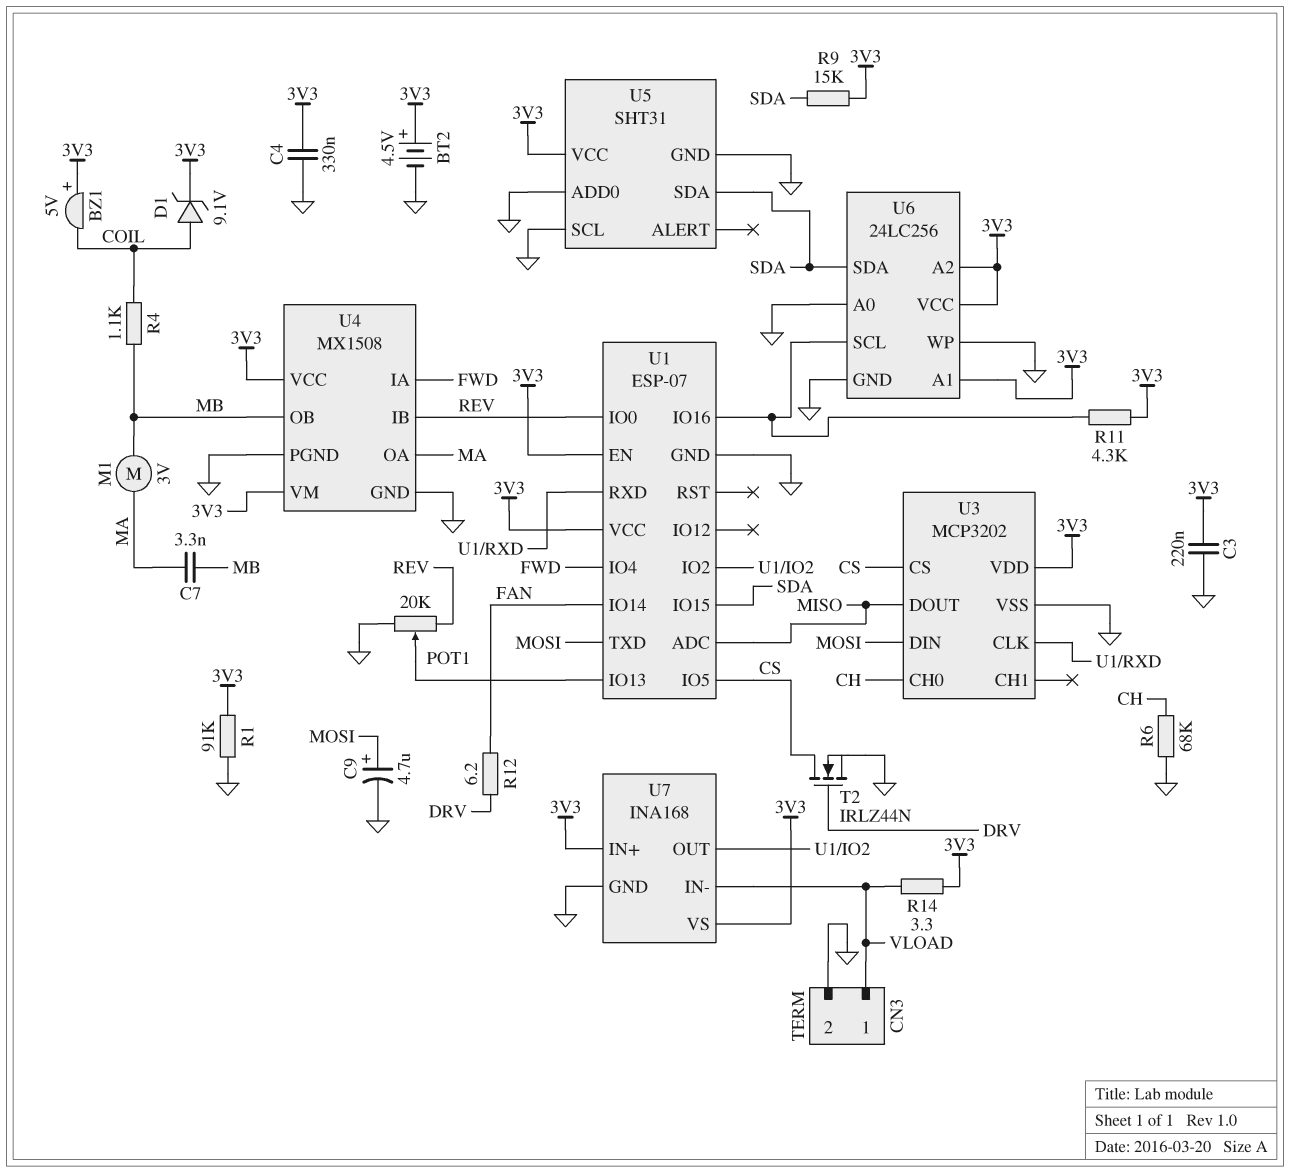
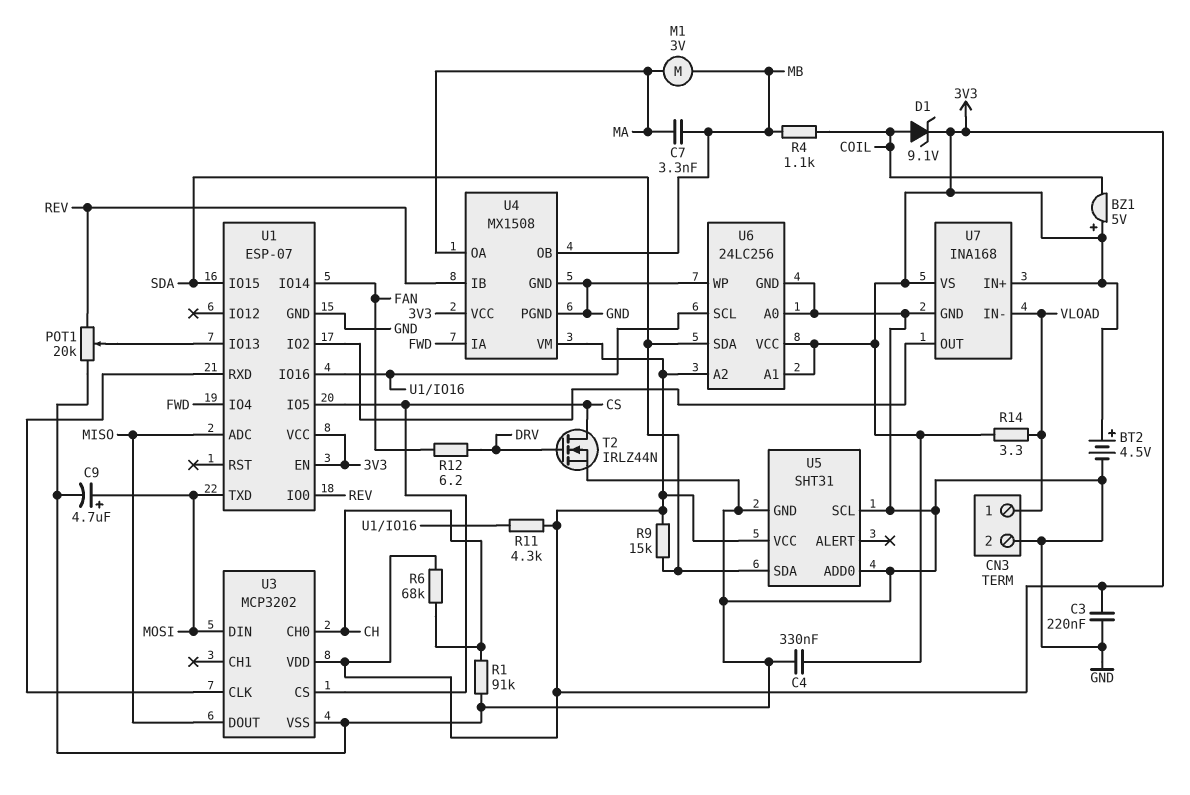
R1: 91k (3V3, GND) -> 91k (CH, GND)
R6: 68k (CH, GND) -> 68k (3V3, CH)

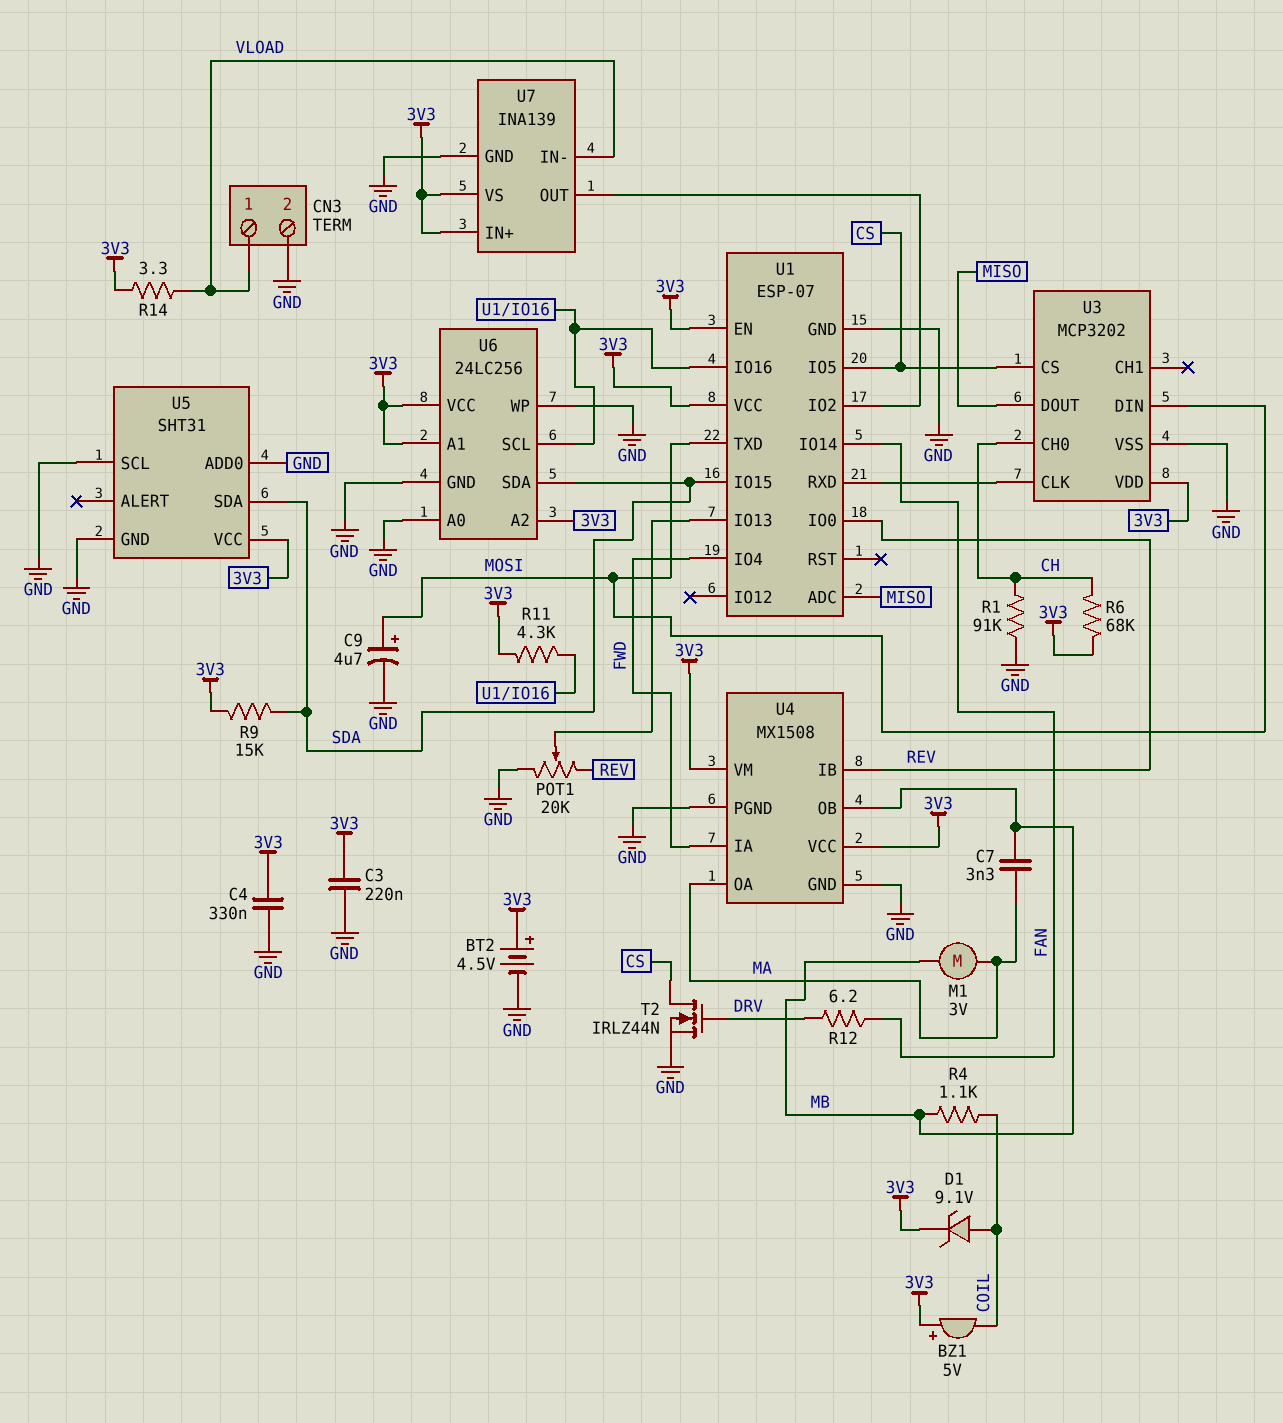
U7: INA168 -> INA139

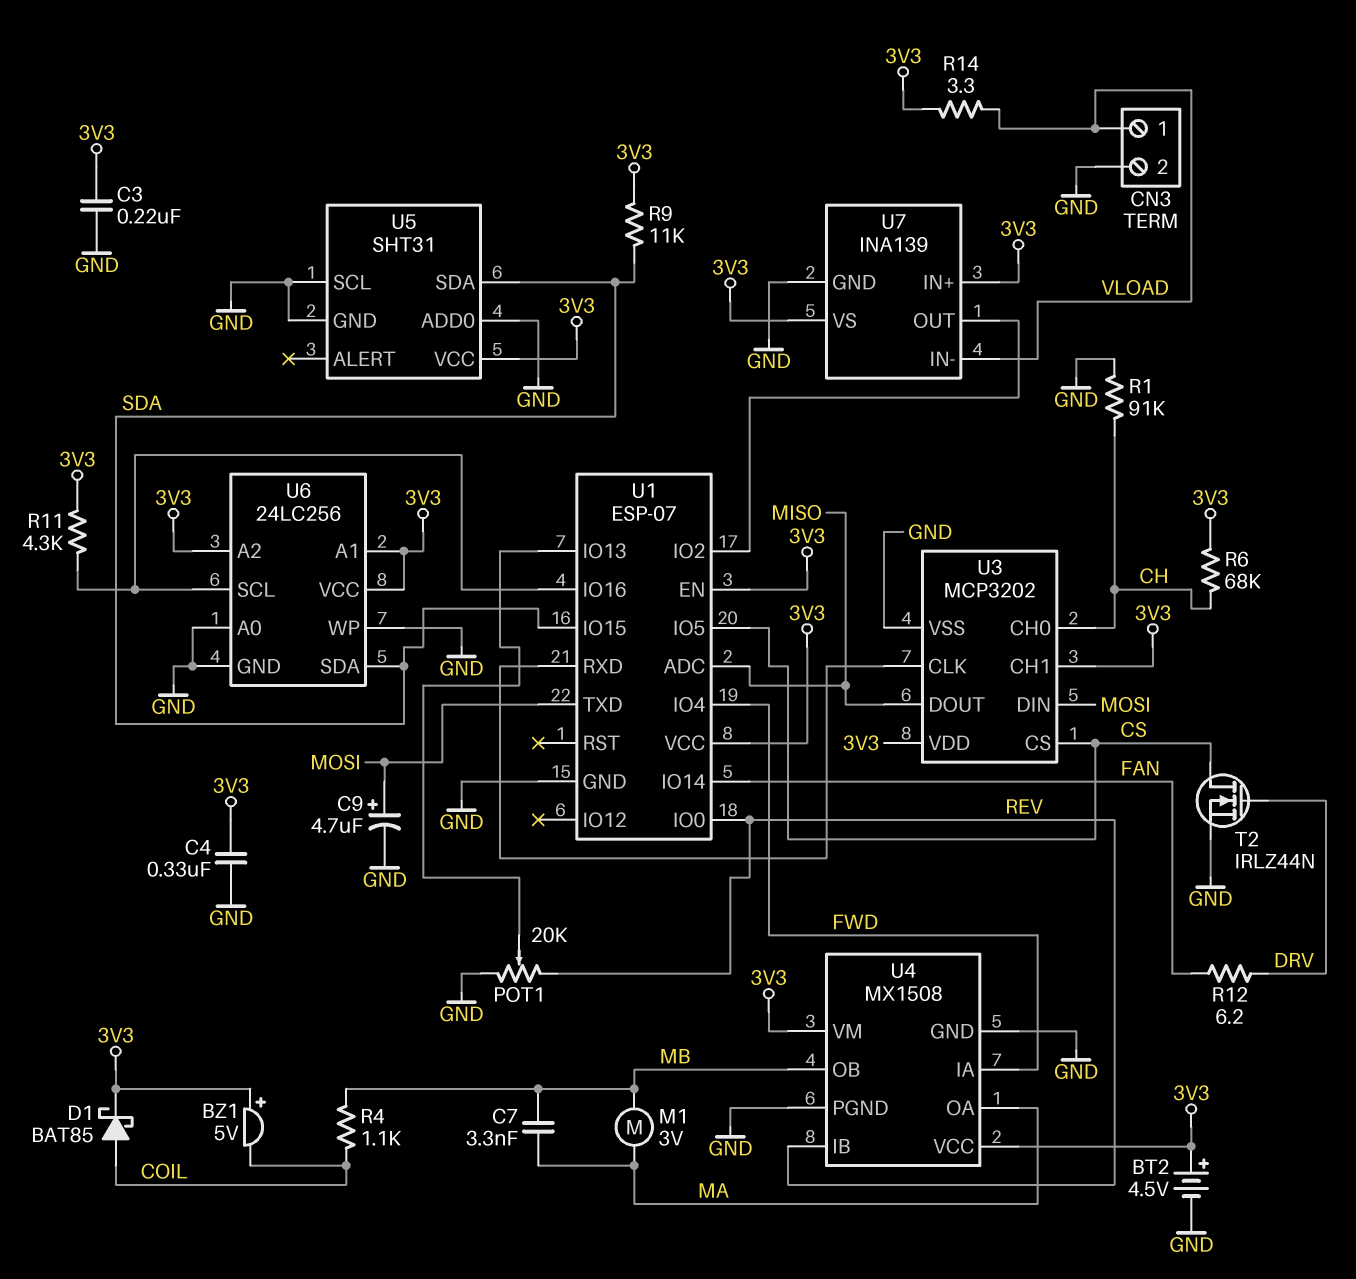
D1: zener 9.1V (A COIL, K 3V3) -> schottky BAT85 (A COIL, K 3V3)
R9: 15k (3V3, SDA) -> 11k (3V3, SDA)
U3 pin CH1: none -> 3V3

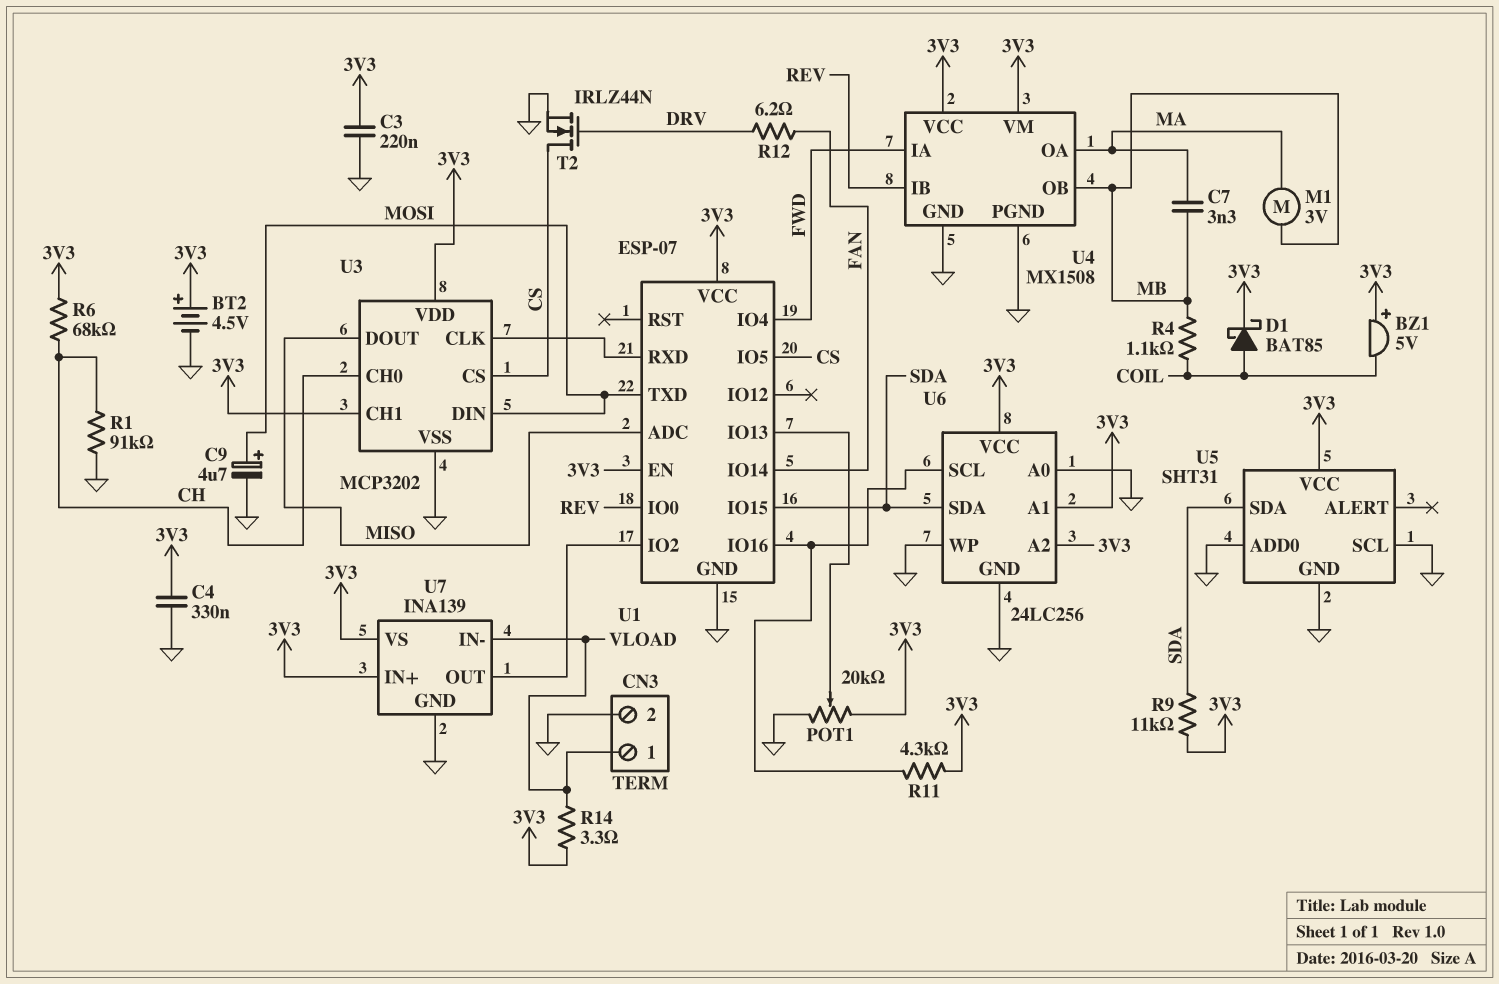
POT1: 20k (GND, REV, wiper U1/IO13) -> 20k (3V3, GND, wiper U1/IO13)

